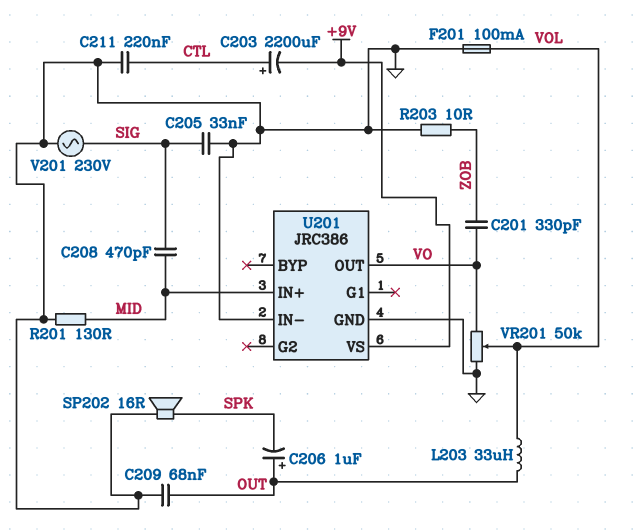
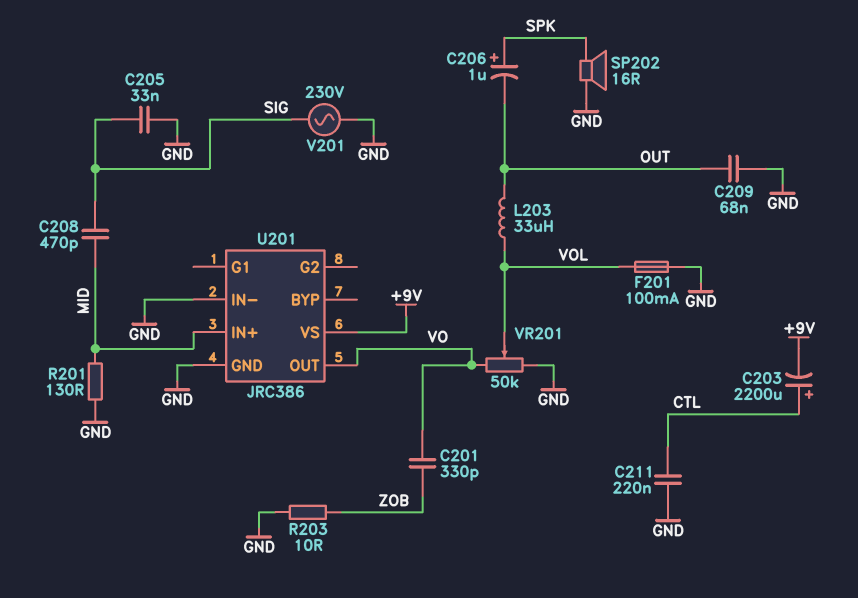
C206: 1uF (plus OUT, minus SPK) -> 1uF (plus SPK, minus OUT)

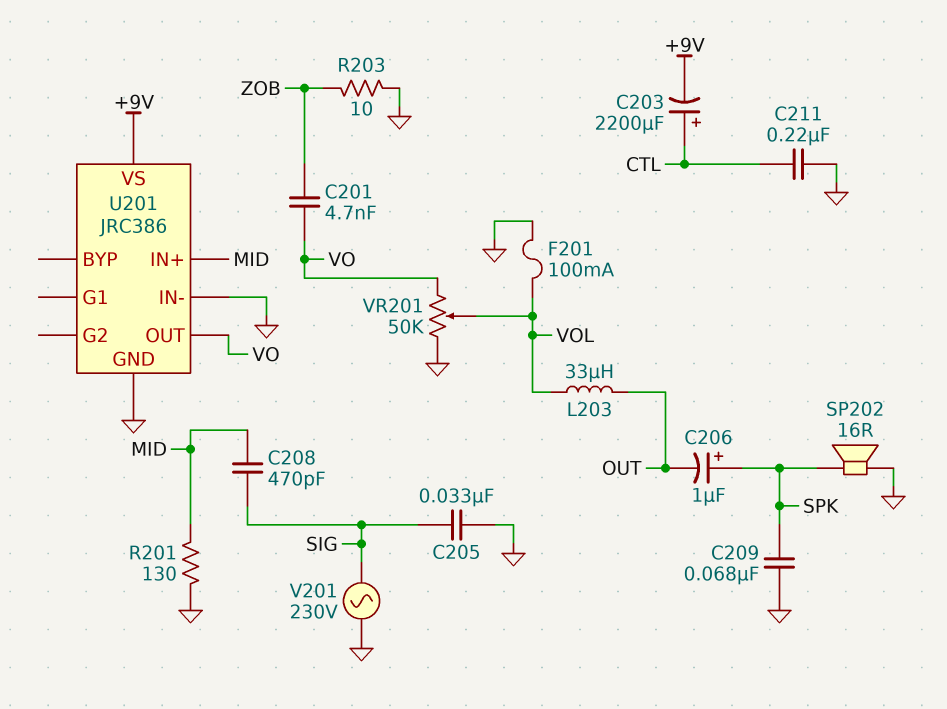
C201: 330pF (VO, ZOB) -> 4.7nF (VO, ZOB)
C209: 68nF (GND, OUT) -> 68nF (GND, SPK)

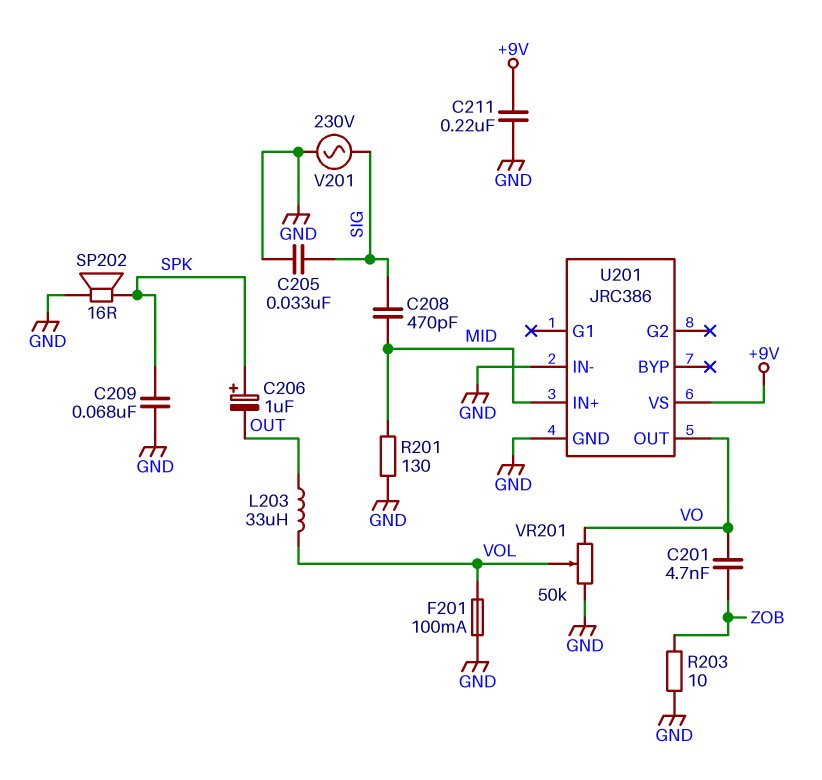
C203: 2200uF (plus CTL, minus +9V) -> none
C211: 220nF (CTL, GND) -> 220nF (+9V, GND)

